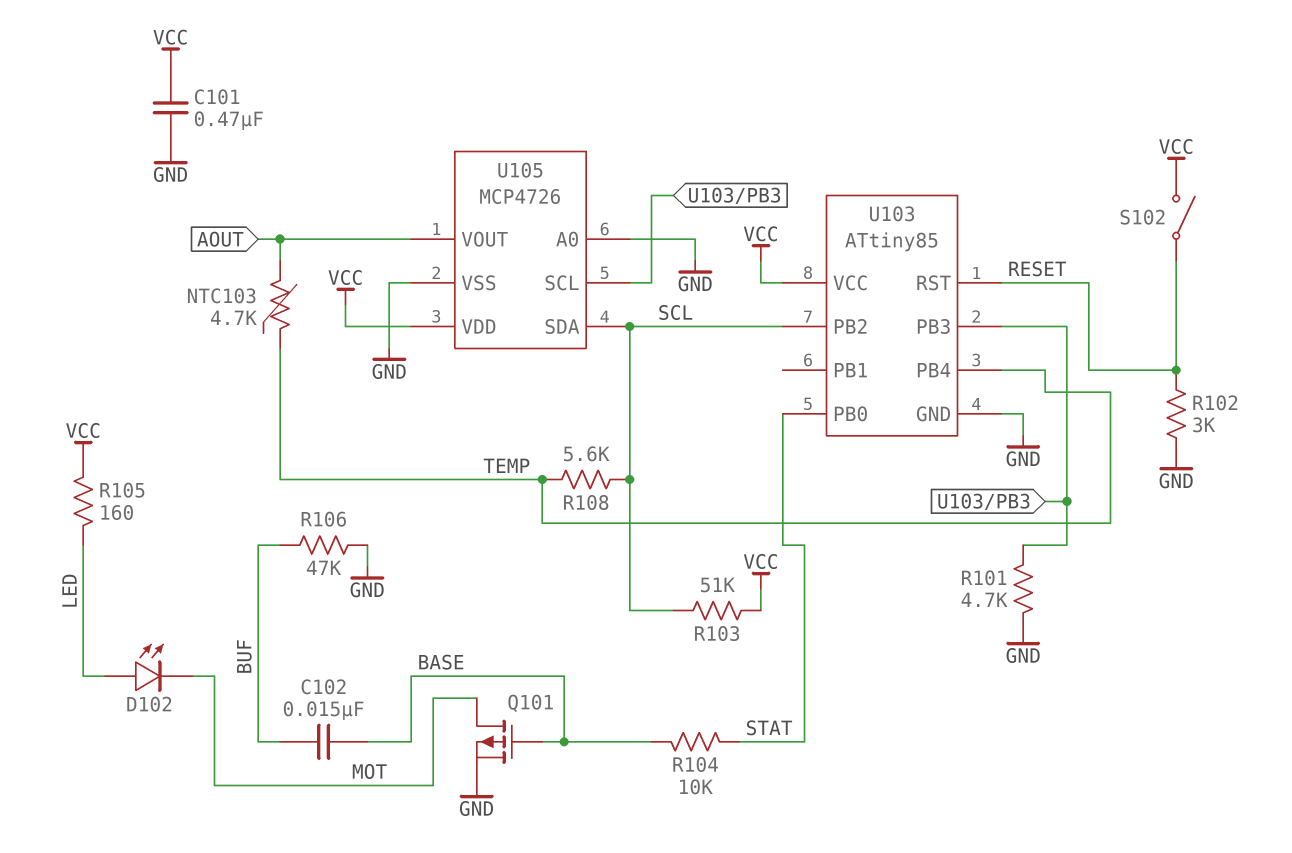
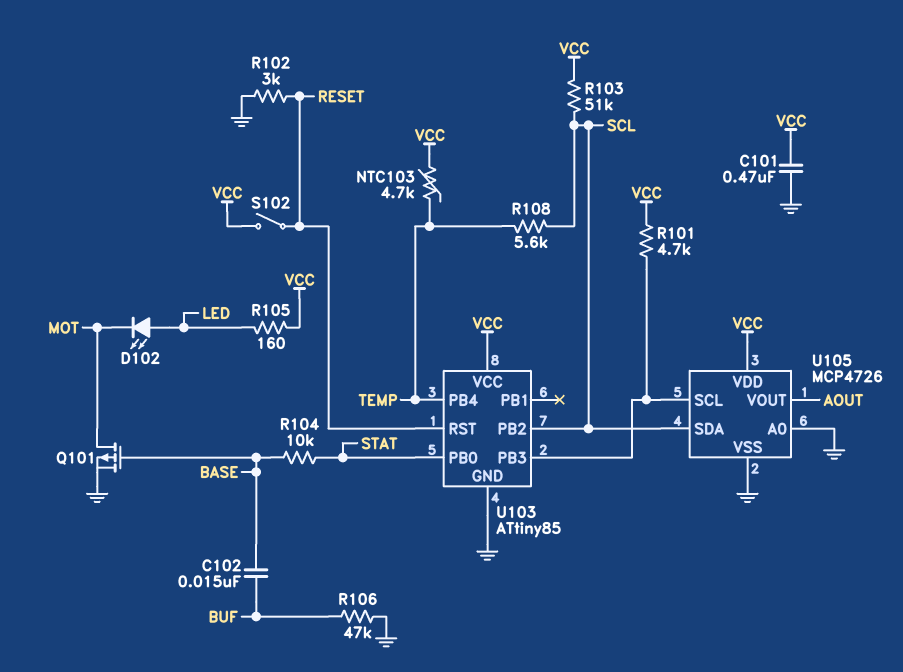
NTC103: 4.7k (AOUT, TEMP) -> 4.7k (TEMP, VCC)
R101: 4.7k (GND, U103/PB3) -> 4.7k (U103/PB3, VCC)

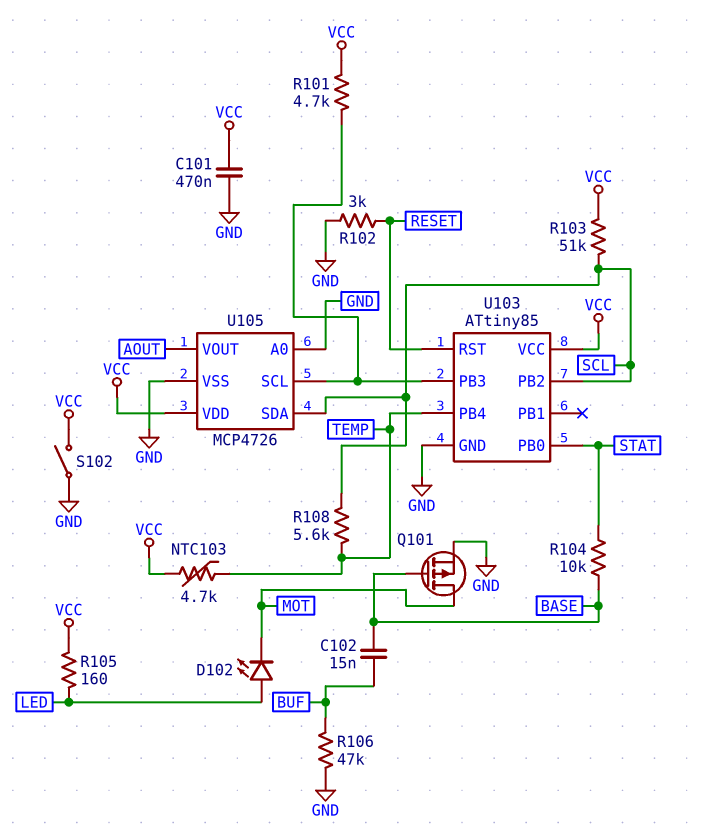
S102: switch (RESET, VCC) -> switch (GND, VCC)

